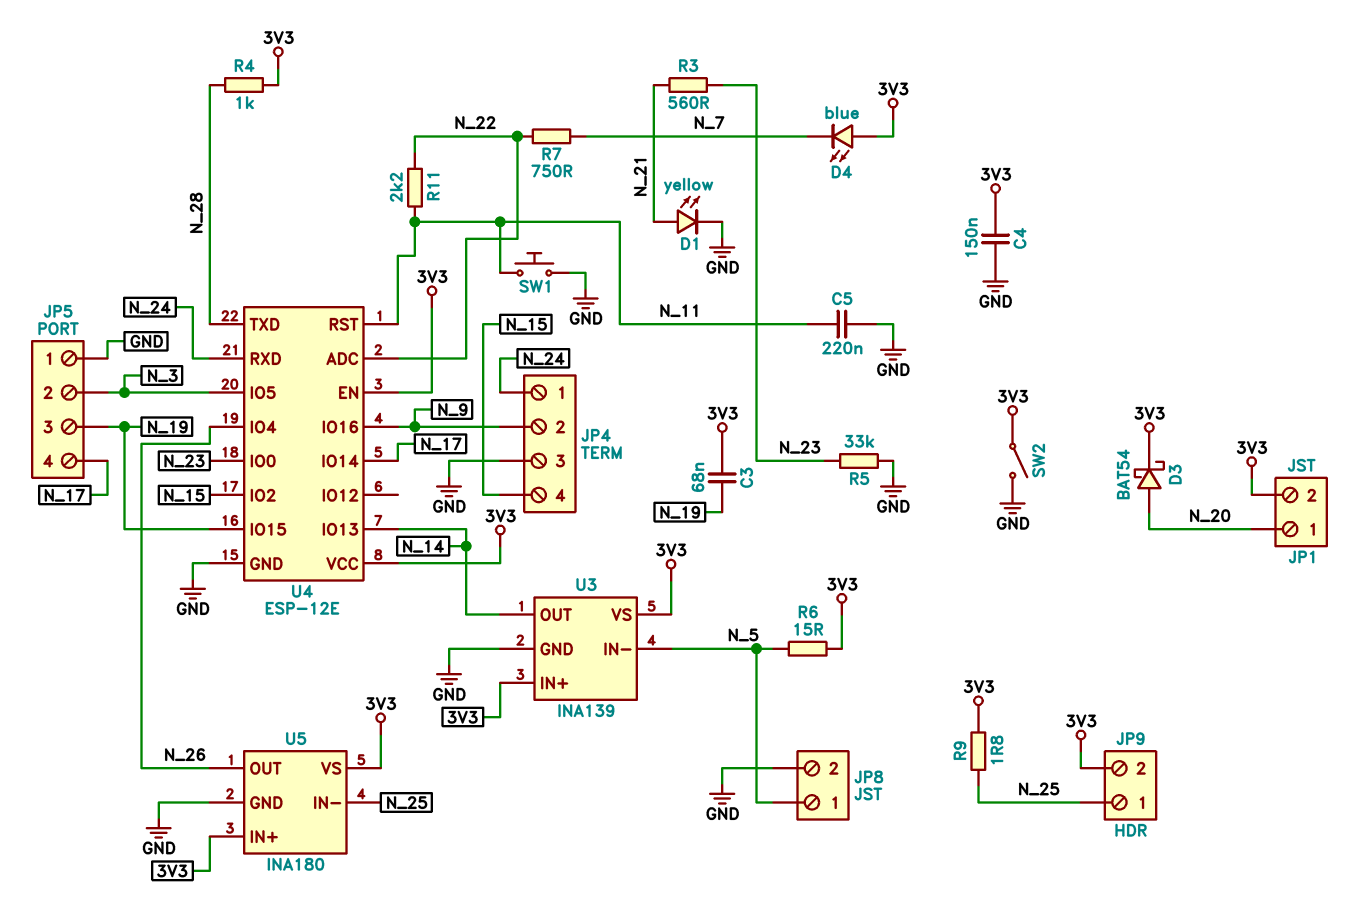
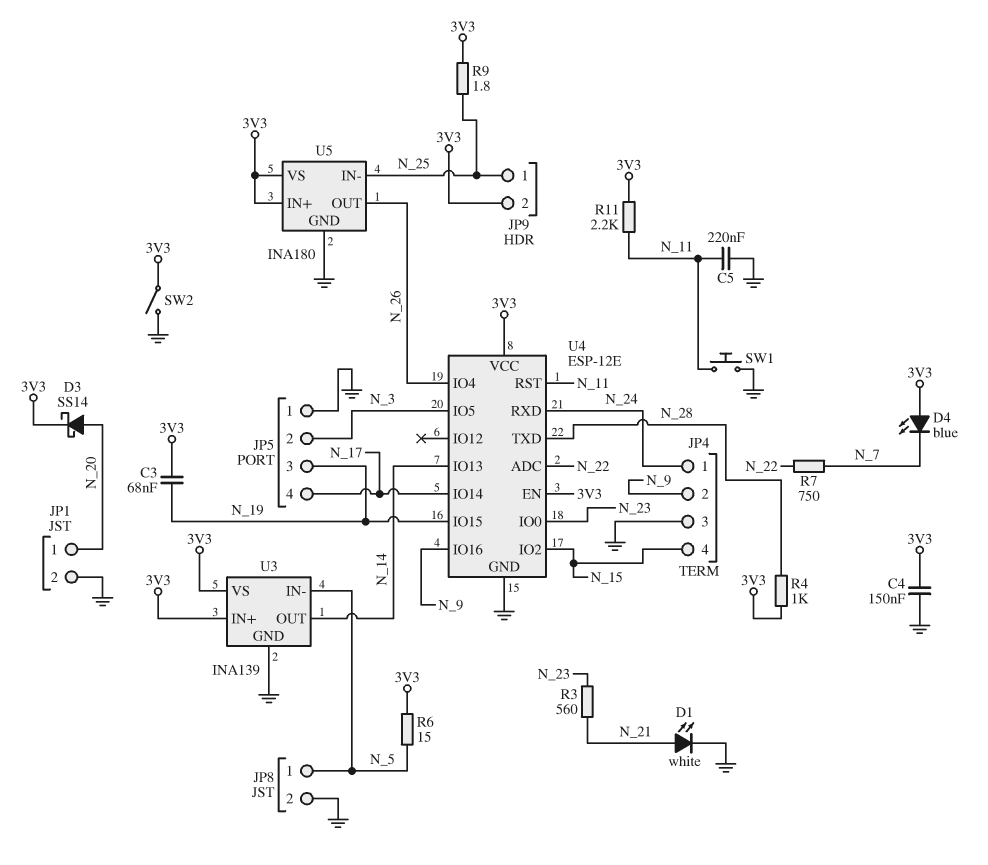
D1: LED yellow (A N_21, K GND) -> LED white (A N_21, K GND)
D3: schottky BAT54 (A N_20, K 3V3) -> schottky SS14 (A N_20, K 3V3)
JP1 pin 2: 3V3 -> GND
R5: 33k (GND, N_23) -> none
R11: 2.2k (N_11, N_22) -> 2.2k (3V3, N_11)

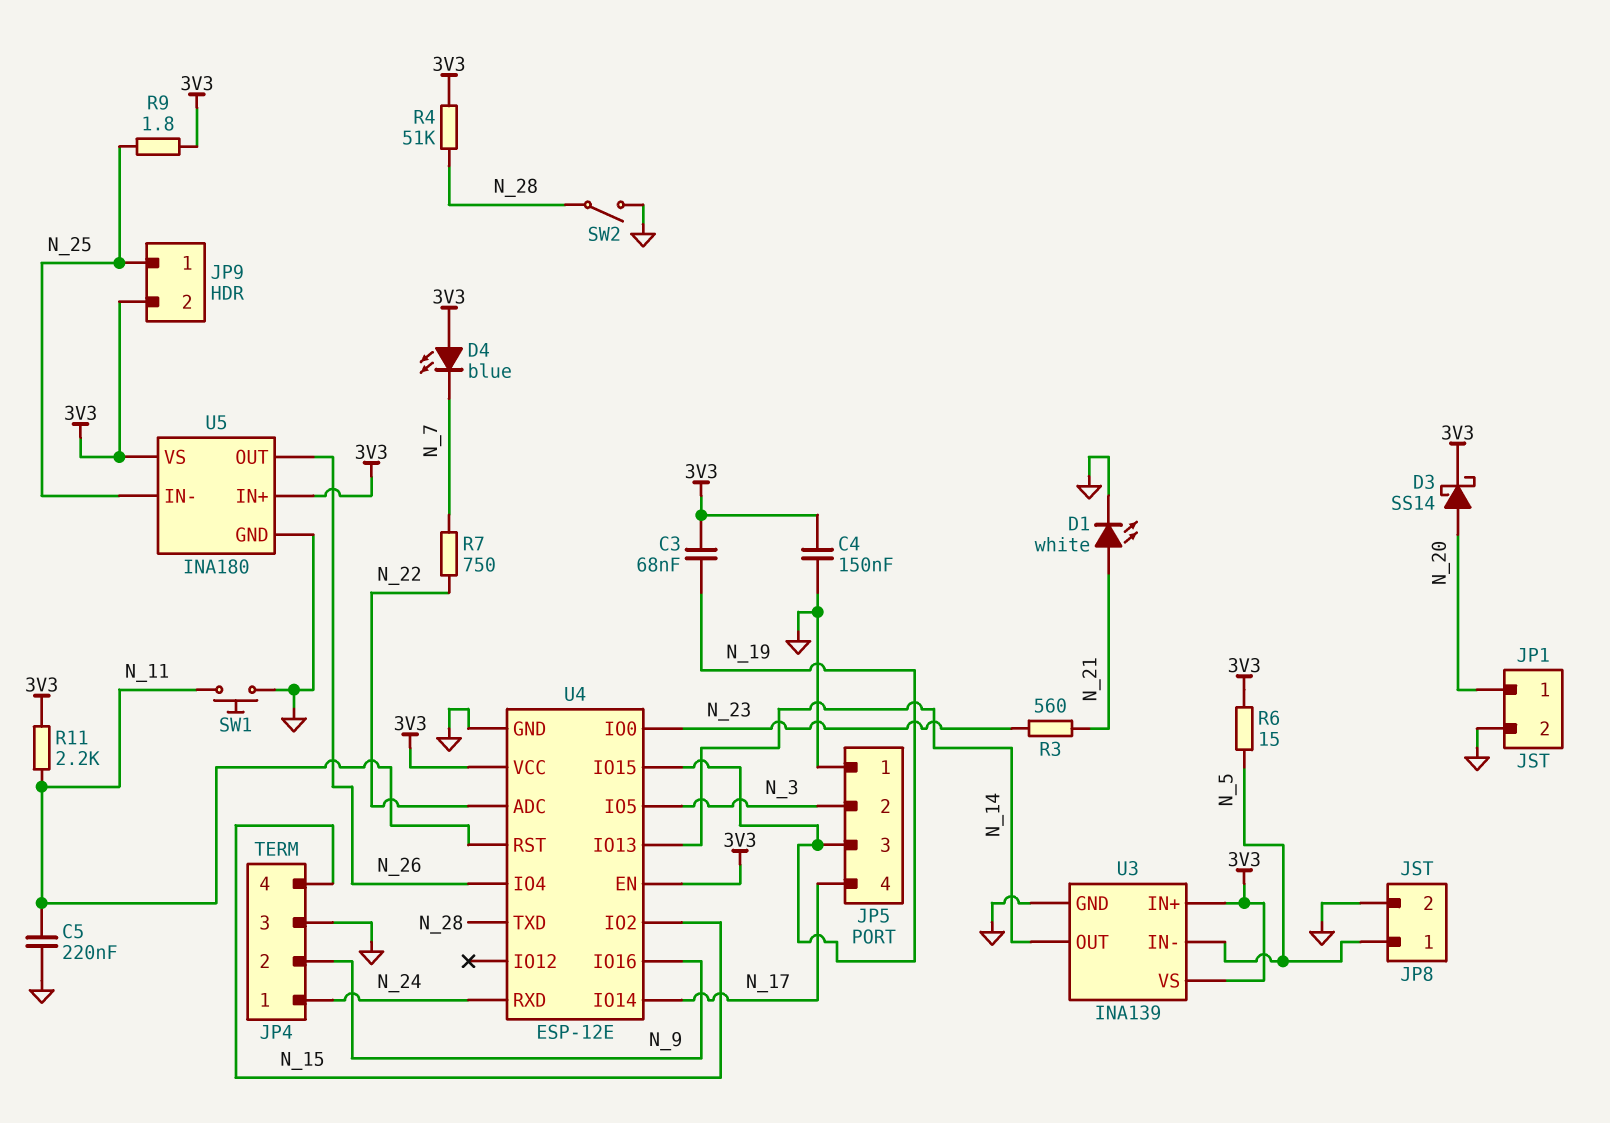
R4: 1k (3V3, N_28) -> 51k (3V3, N_28)
SW2: switch (3V3, GND) -> switch (GND, N_28)

